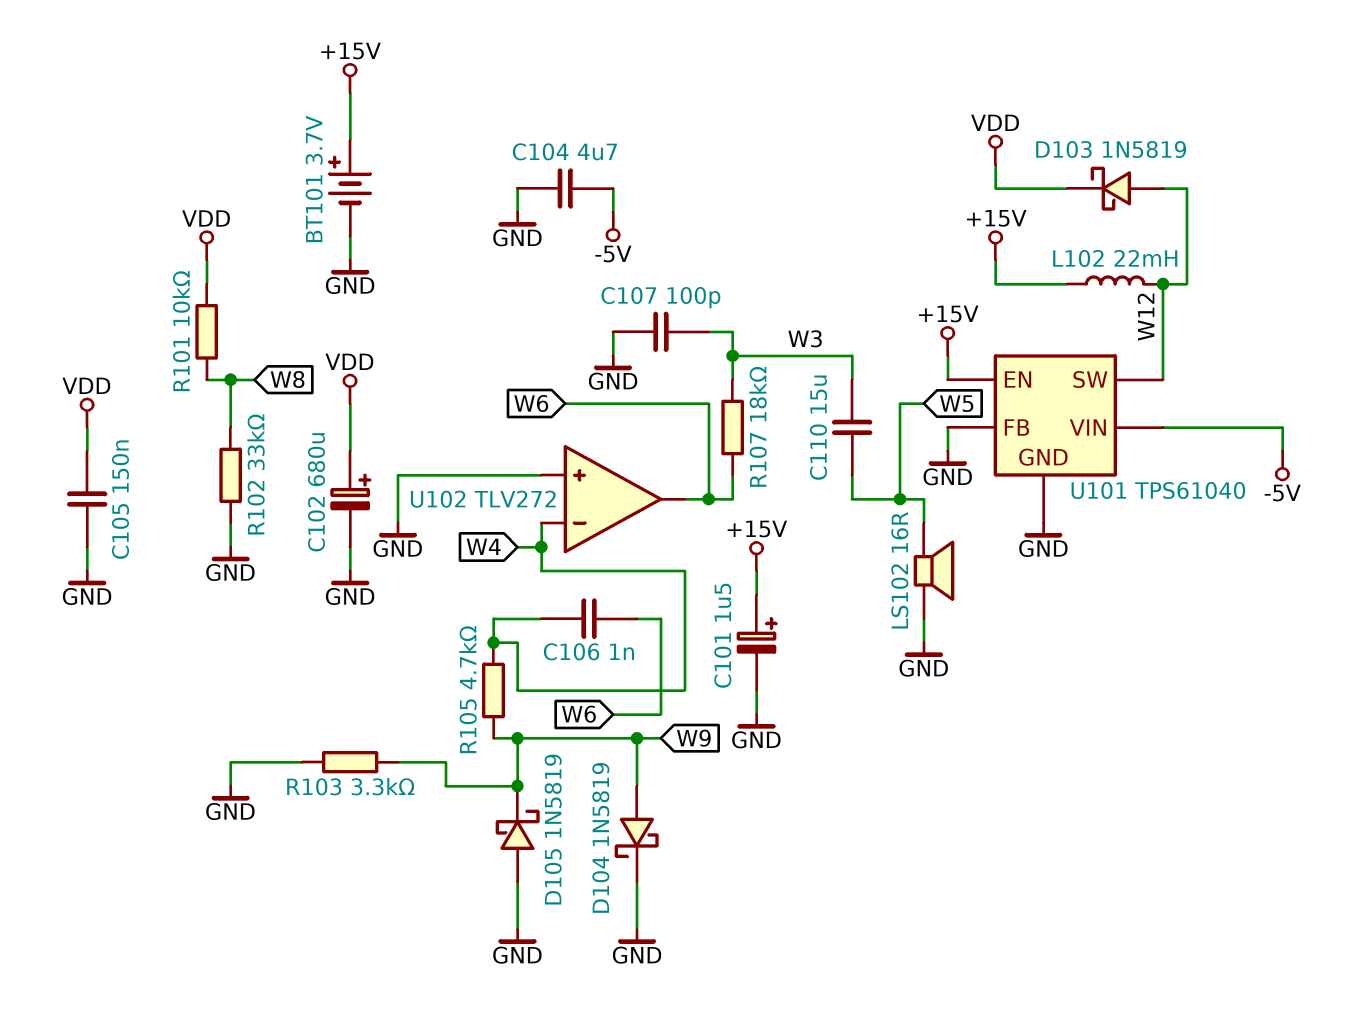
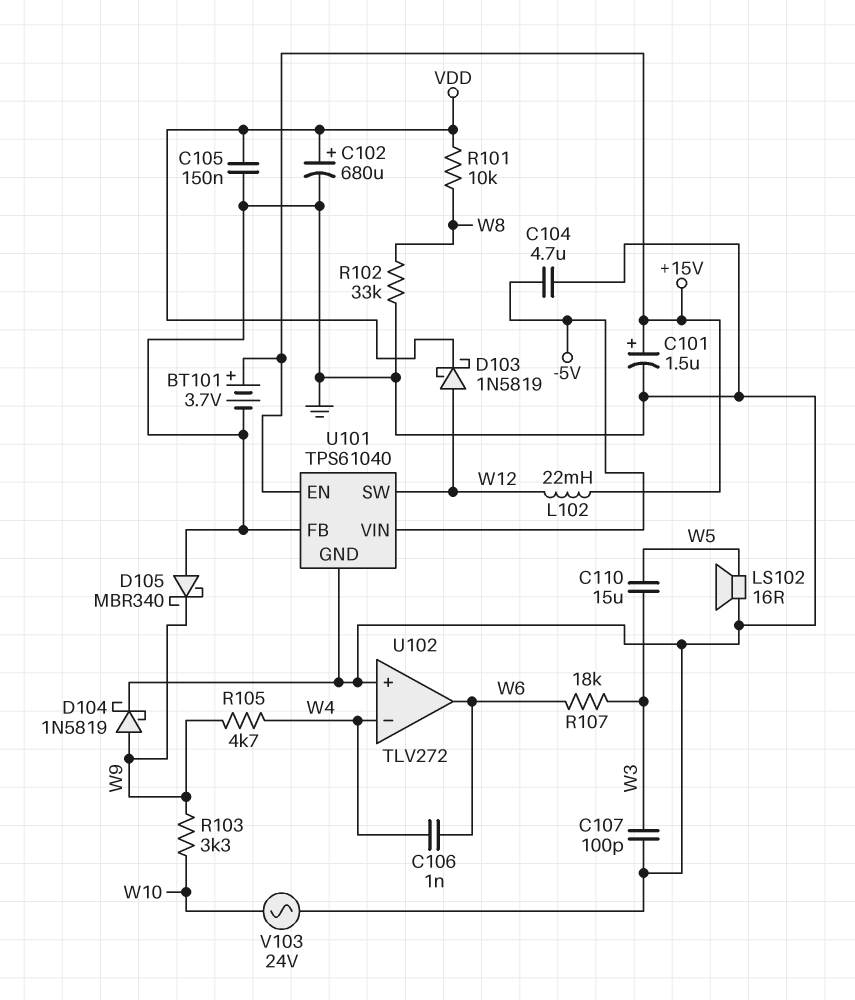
D105: schottky 1N5819 (A GND, K W9) -> schottky MBR340 (A GND, K W9)
R103: 3.3k (GND, W9) -> 3.3k (W9, W10)
V103: none -> AC 24V (GND, W10)

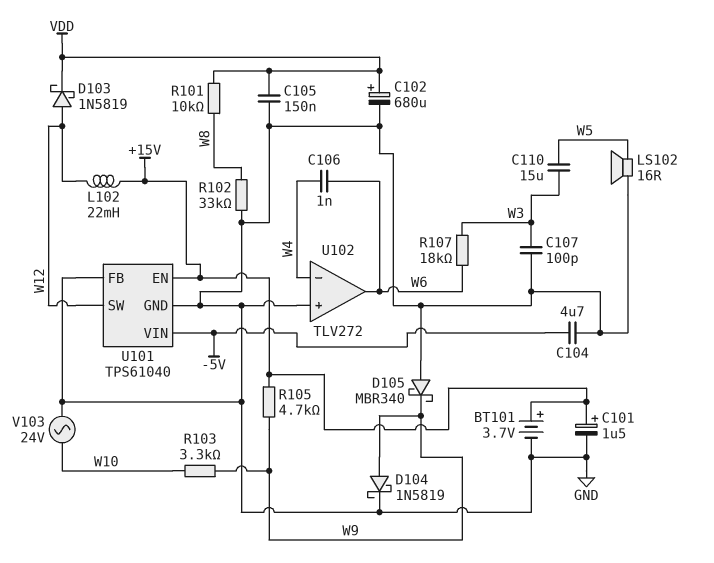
R105: 4.7k (W4, W9) -> 4.7k (+15V, W9)

